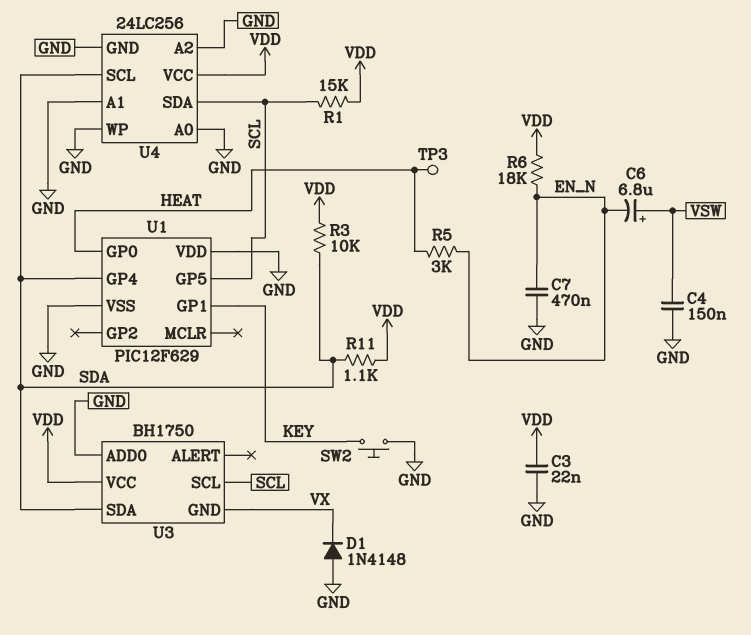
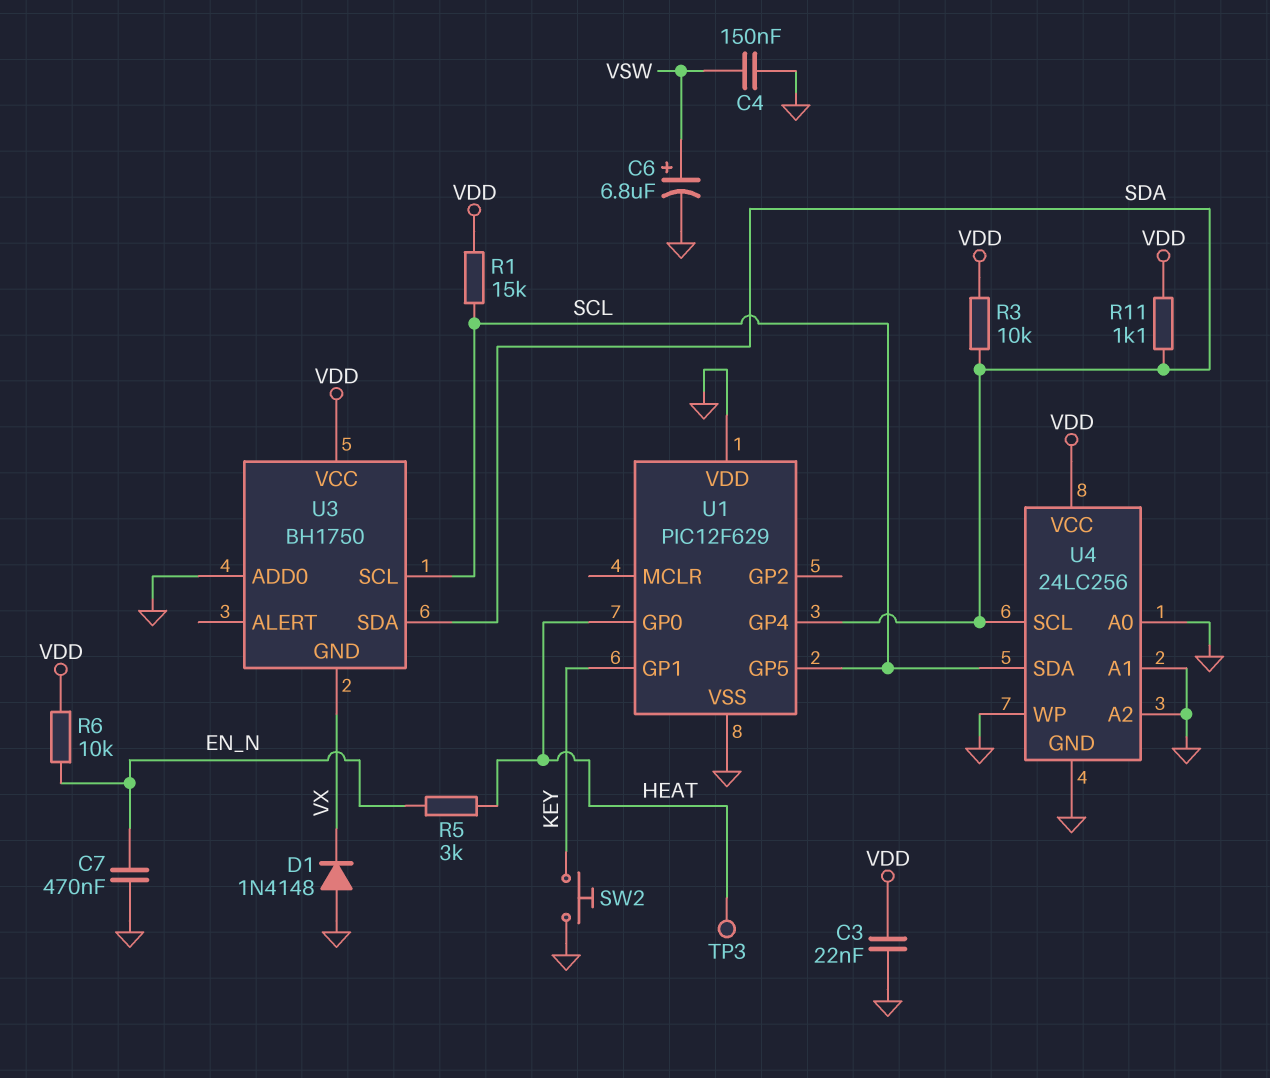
C6: 6.8uF (plus VSW, minus EN_N) -> 6.8uF (plus VSW, minus GND)
R6: 18k (EN_N, VDD) -> 10k (EN_N, VDD)

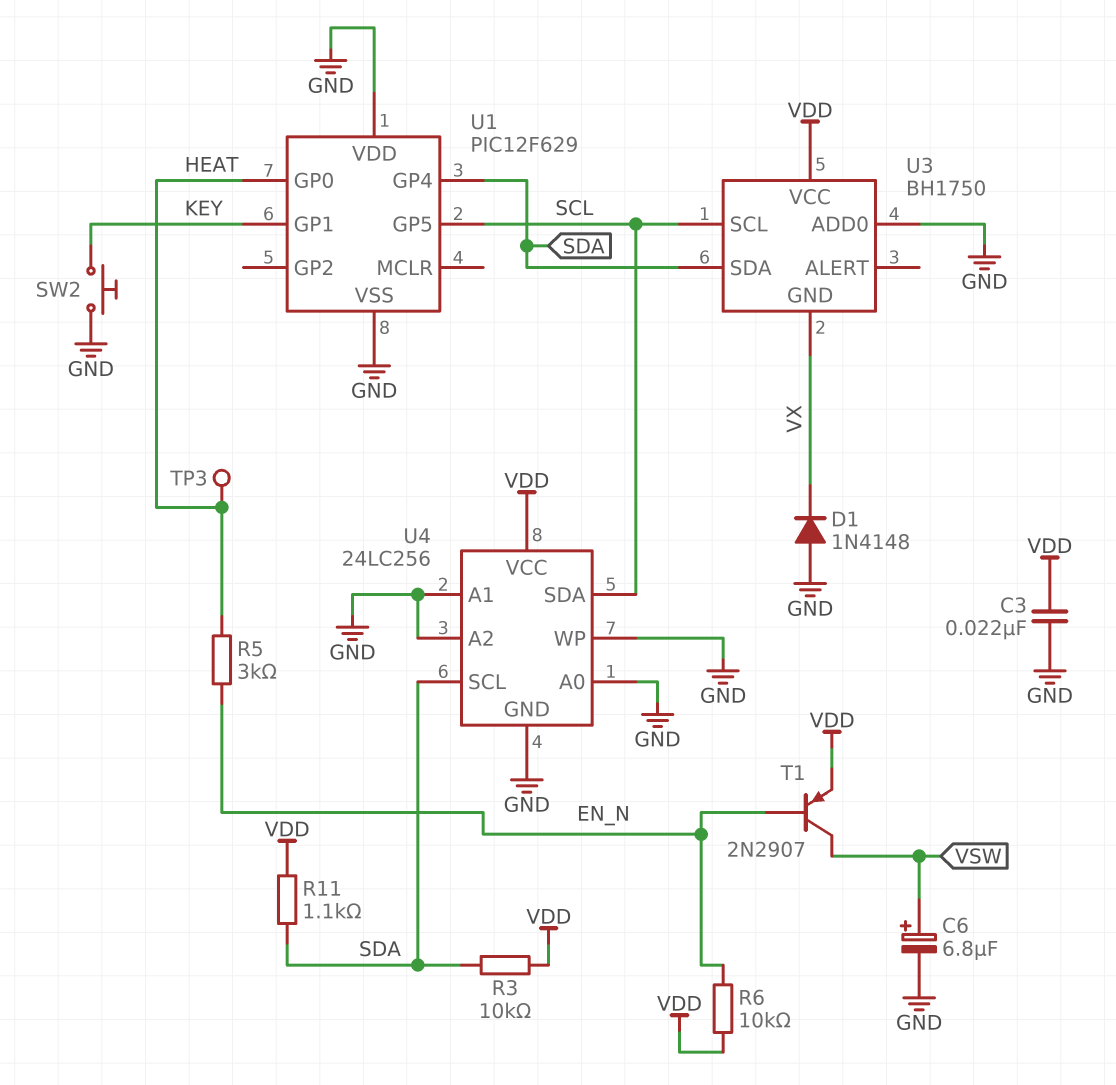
C4: 150nF (GND, VSW) -> none
C7: 470nF (EN_N, GND) -> none
R1: 15k (SCL, VDD) -> none
T1: none -> PNP 2N2907 (B EN_N, C VSW, E VDD)

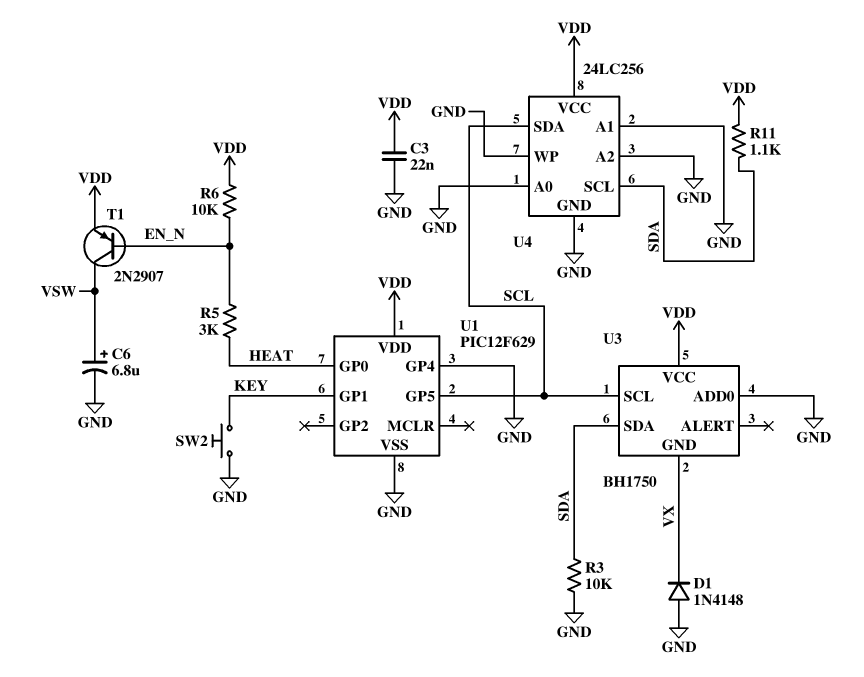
R3: 10k (SDA, VDD) -> 10k (GND, SDA)
TP3: test point (HEAT) -> none
U1 pin GP4: SDA -> GND
U1 pin VDD: GND -> VDD

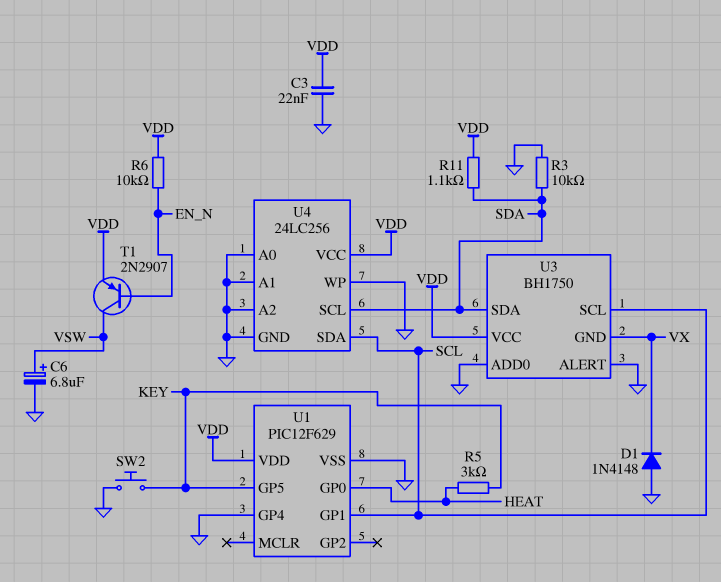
R5: 3k (EN_N, HEAT) -> 3k (HEAT, KEY)
U1 pin GP1: KEY -> SCL
U1 pin GP5: SCL -> KEY
U3 pin ALERT: none -> GND

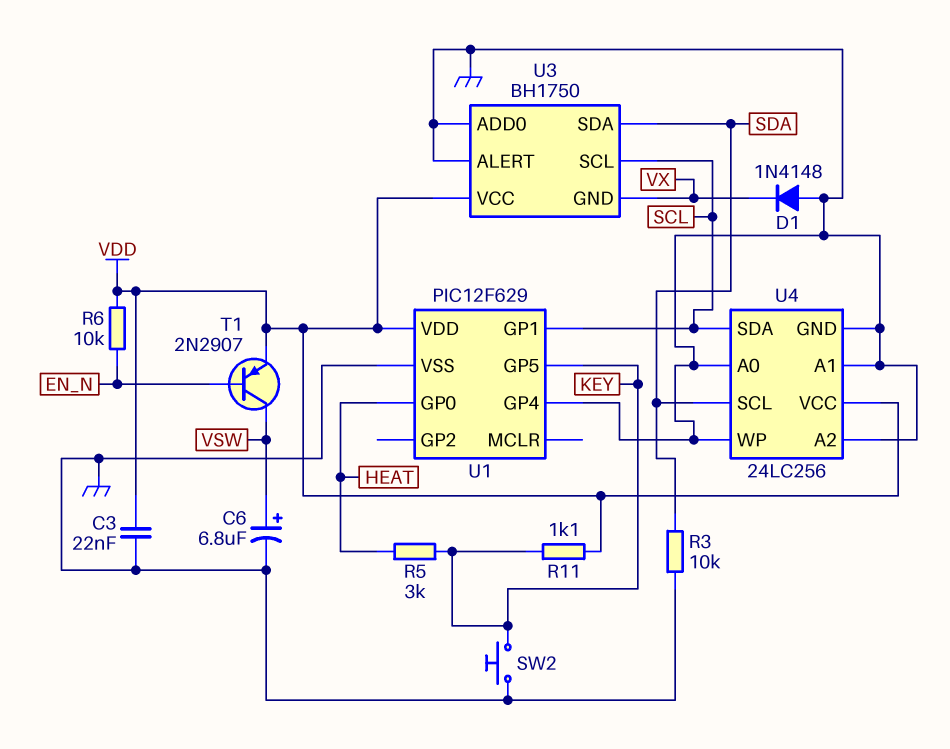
R11: 1.1k (SDA, VDD) -> 1.1k (KEY, VDD)

